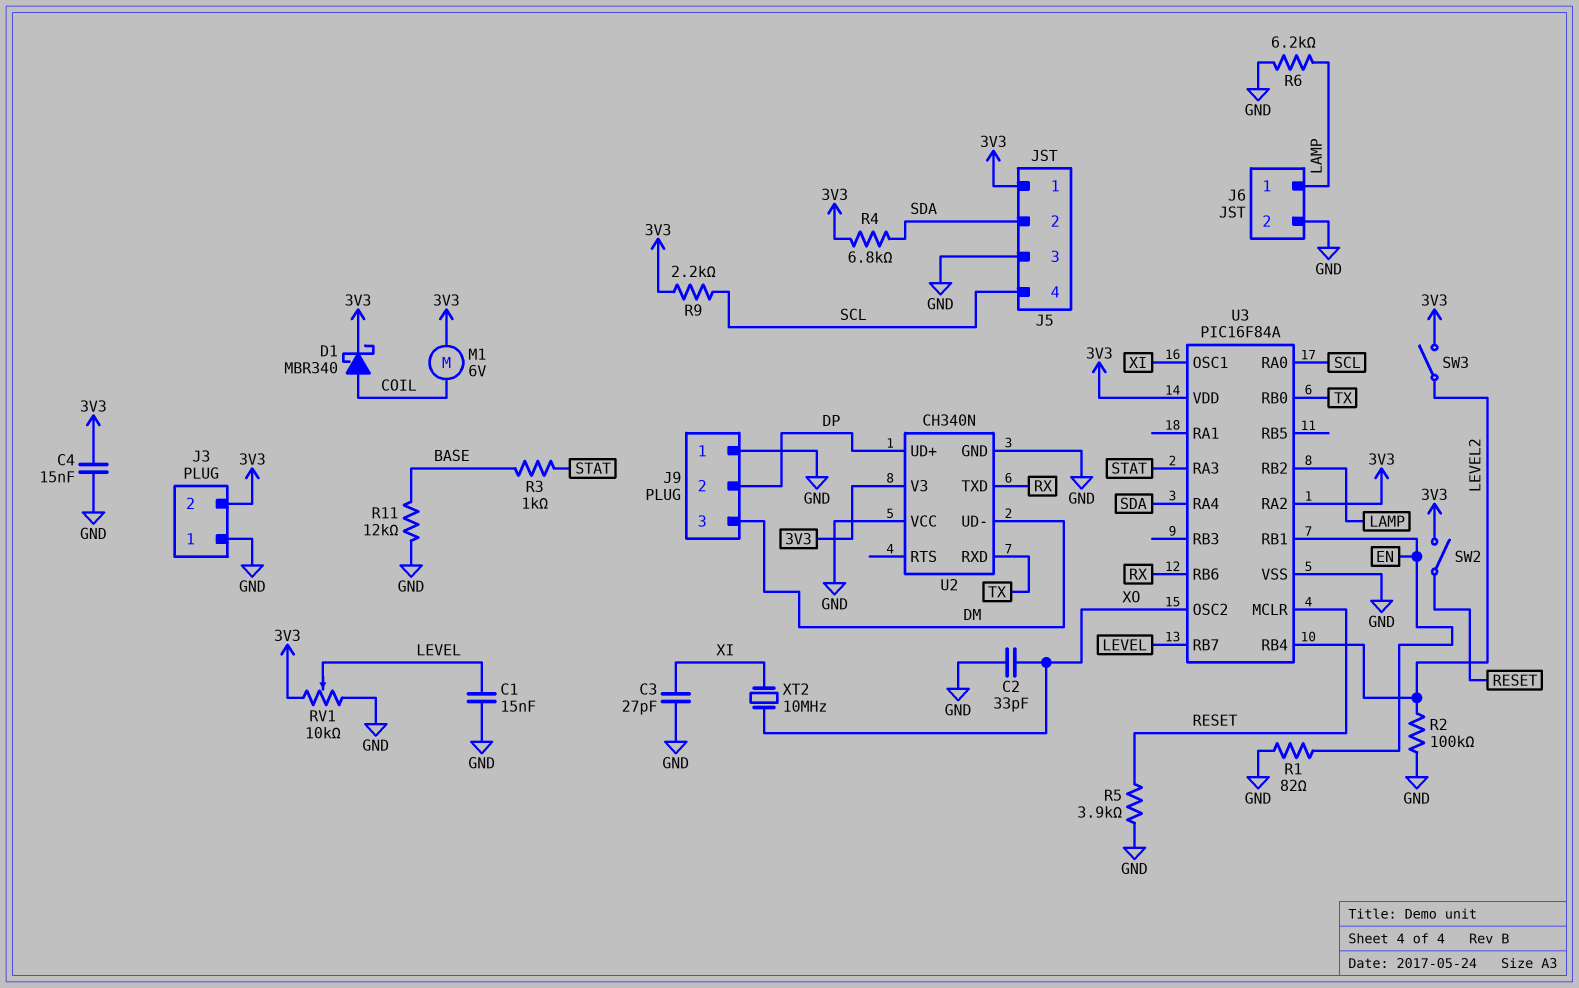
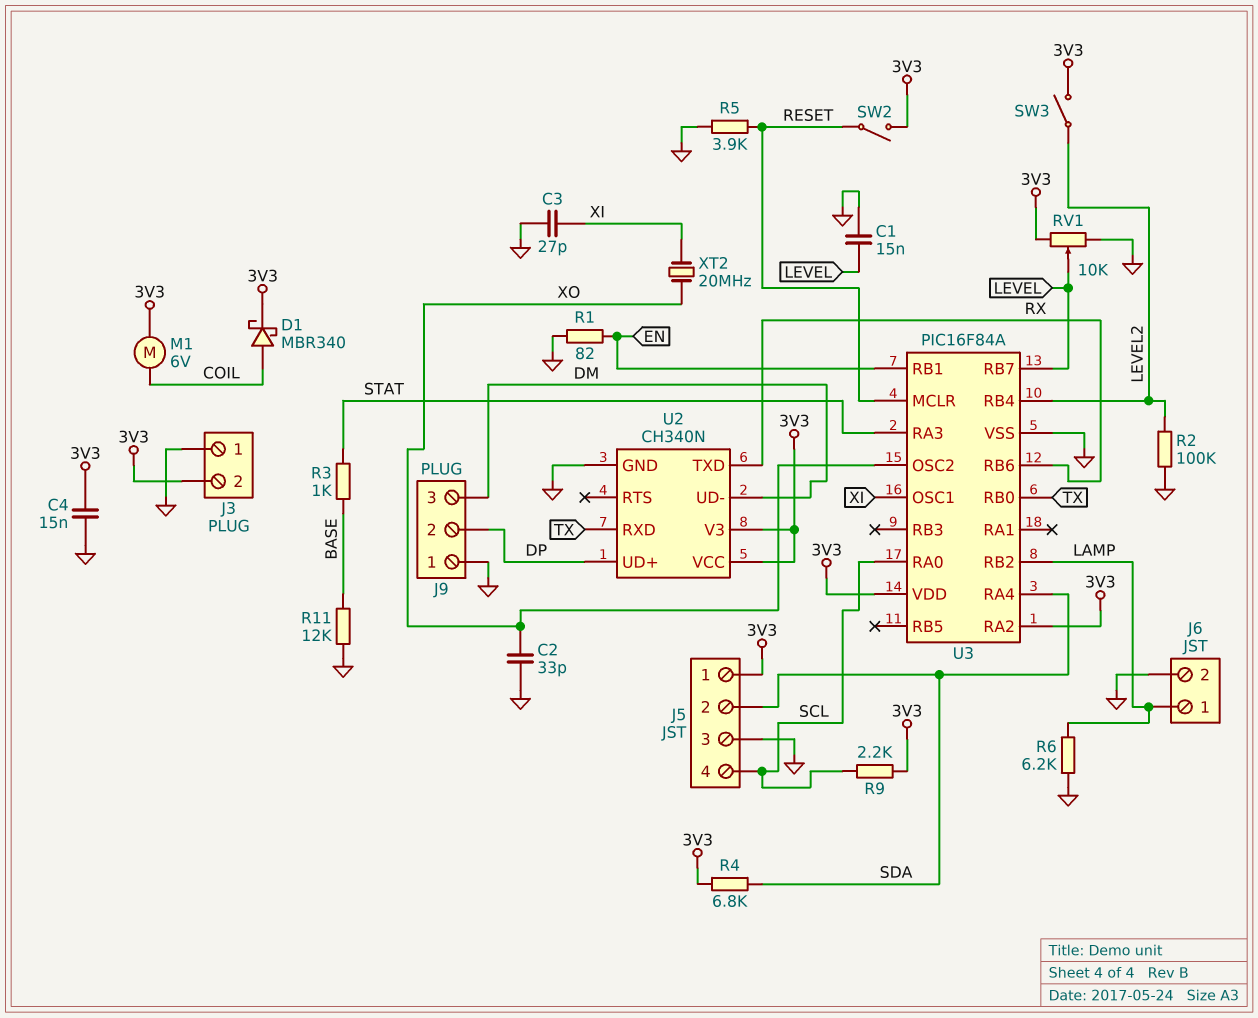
U2 pin VCC: GND -> 3V3
XT2: 10MHz (XI, XO) -> 20MHz (XI, XO)

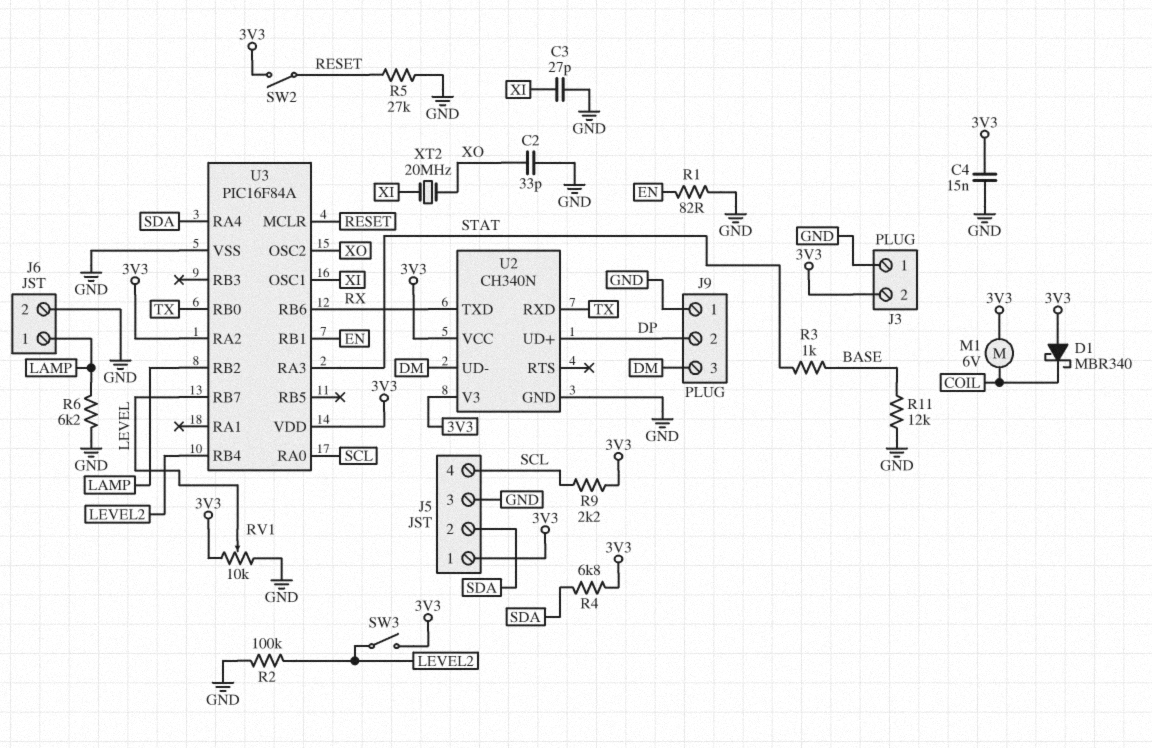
C1: 15nF (GND, LEVEL) -> none
D1: schottky MBR340 (A COIL, K 3V3) -> schottky MBR340 (A 3V3, K COIL)
R5: 3.9k (GND, RESET) -> 27k (GND, RESET)

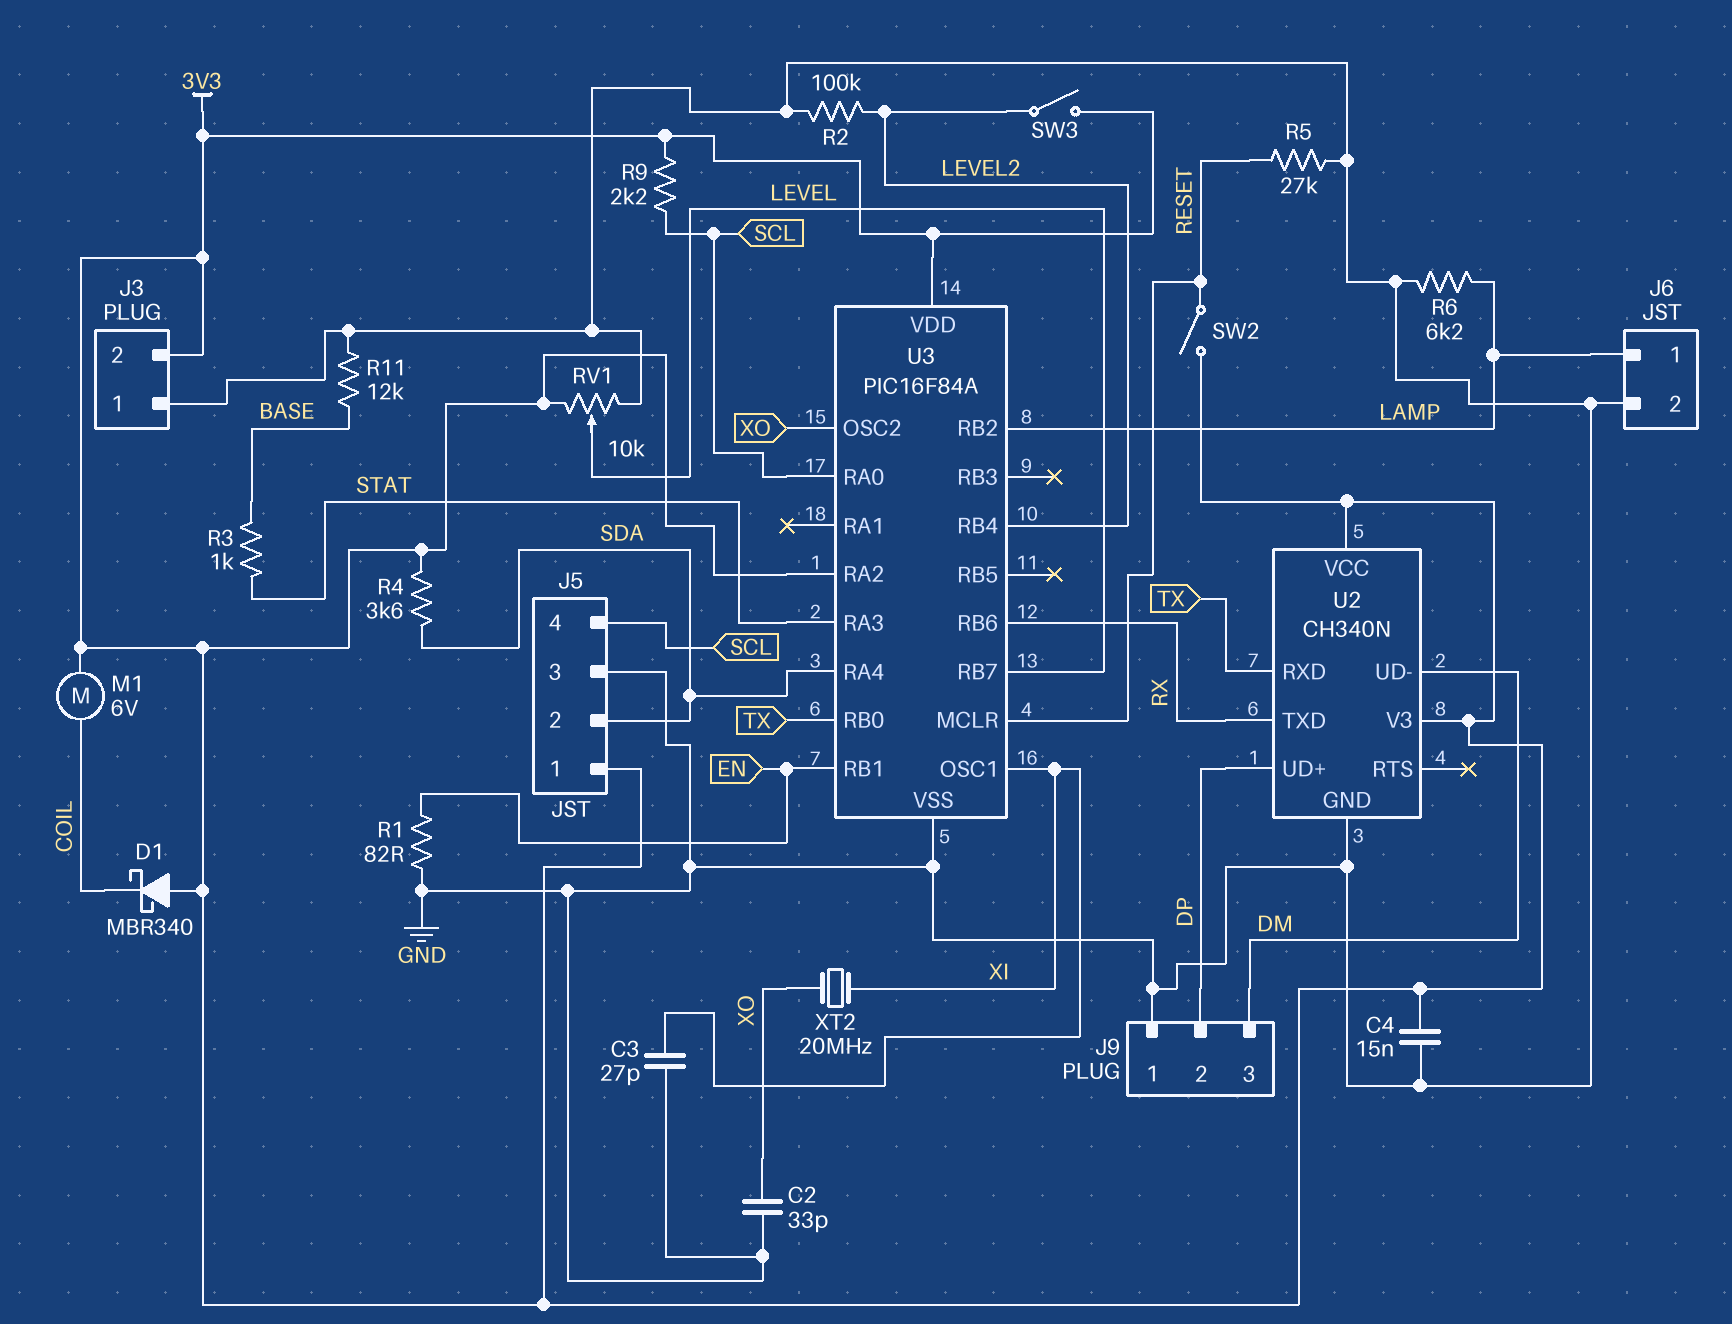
R4: 6.8k (3V3, SDA) -> 3.6k (3V3, SDA)

